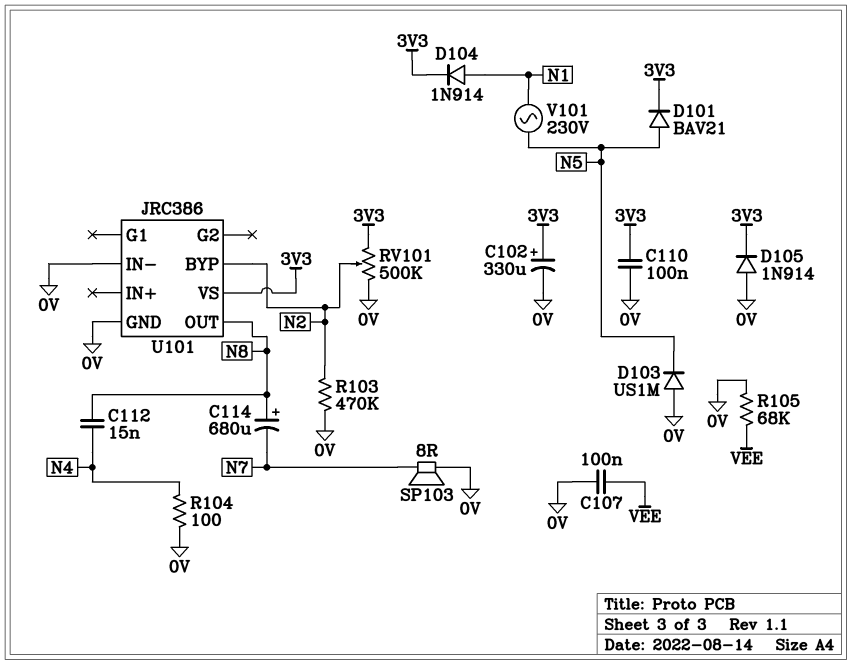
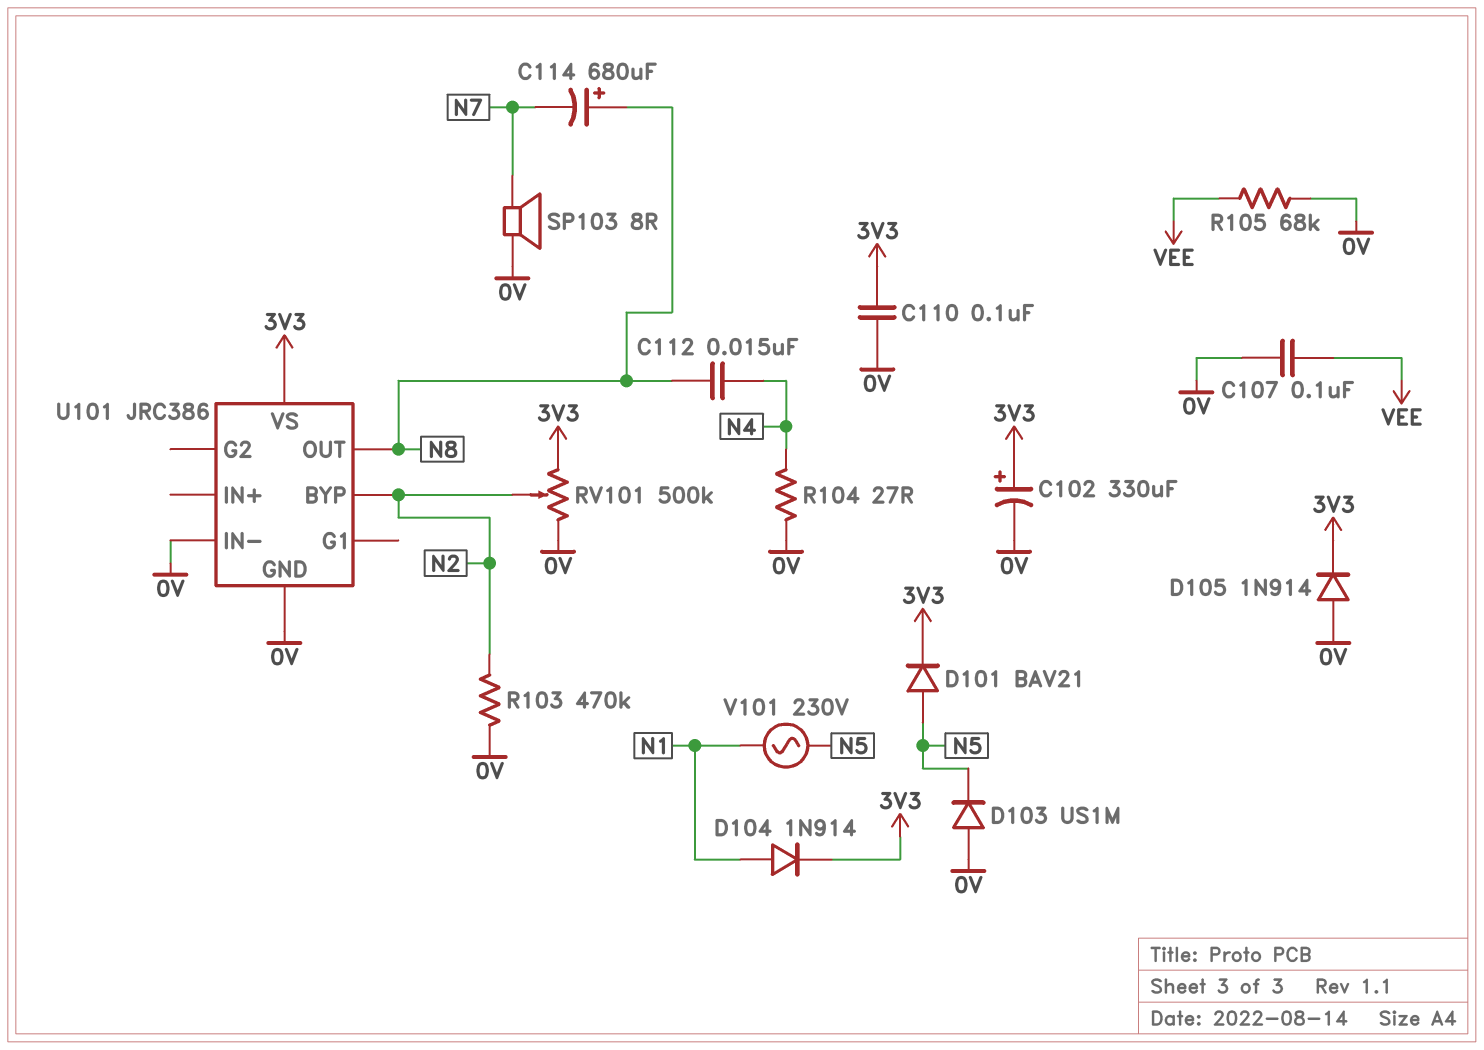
R104: 100 (0V, N4) -> 27 (0V, N4)

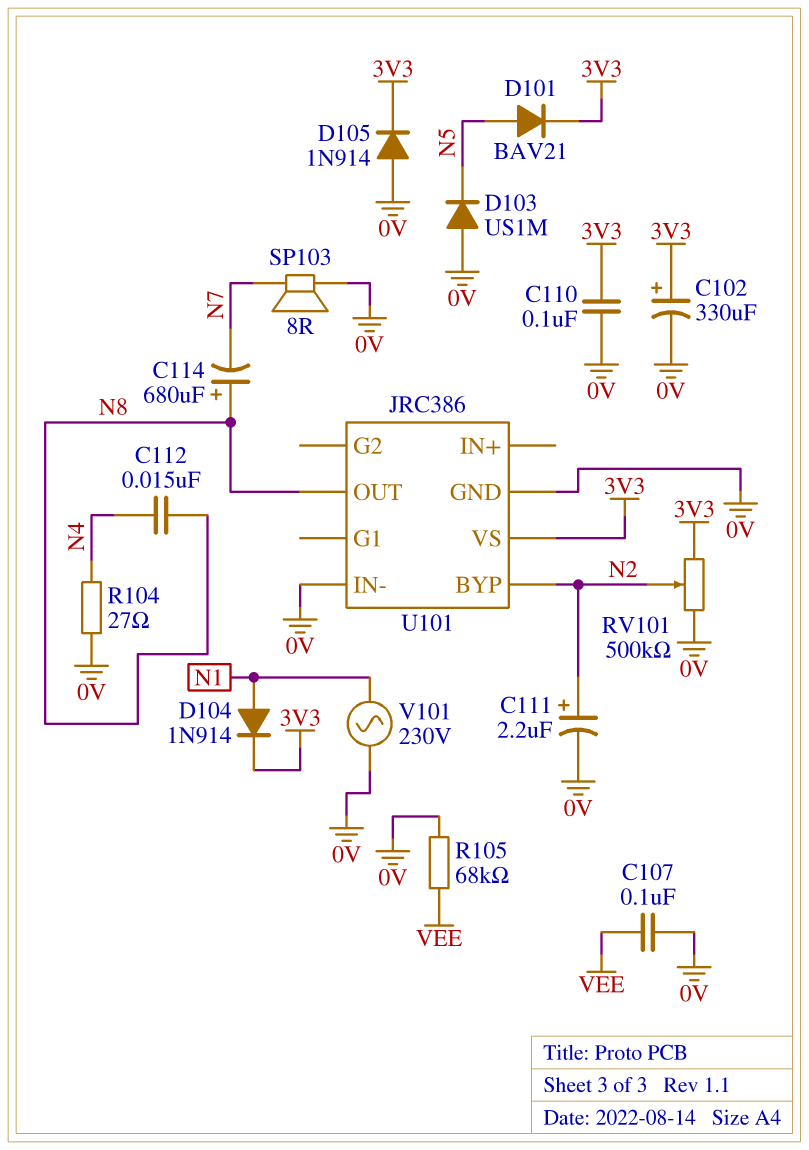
C111: none -> 2.2uF (plus N2, minus 0V)
R103: 470k (0V, N2) -> none
V101: AC 230V (N1, N5) -> AC 230V (0V, N1)

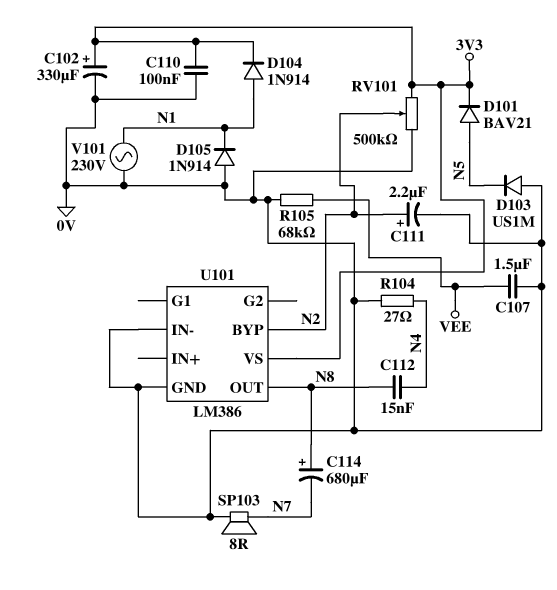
C107: 100nF (0V, VEE) -> 1.5uF (0V, VEE)
D105: diode 1N914 (A 0V, K 3V3) -> diode 1N914 (A 0V, K N1)
U101: JRC386 -> LM386

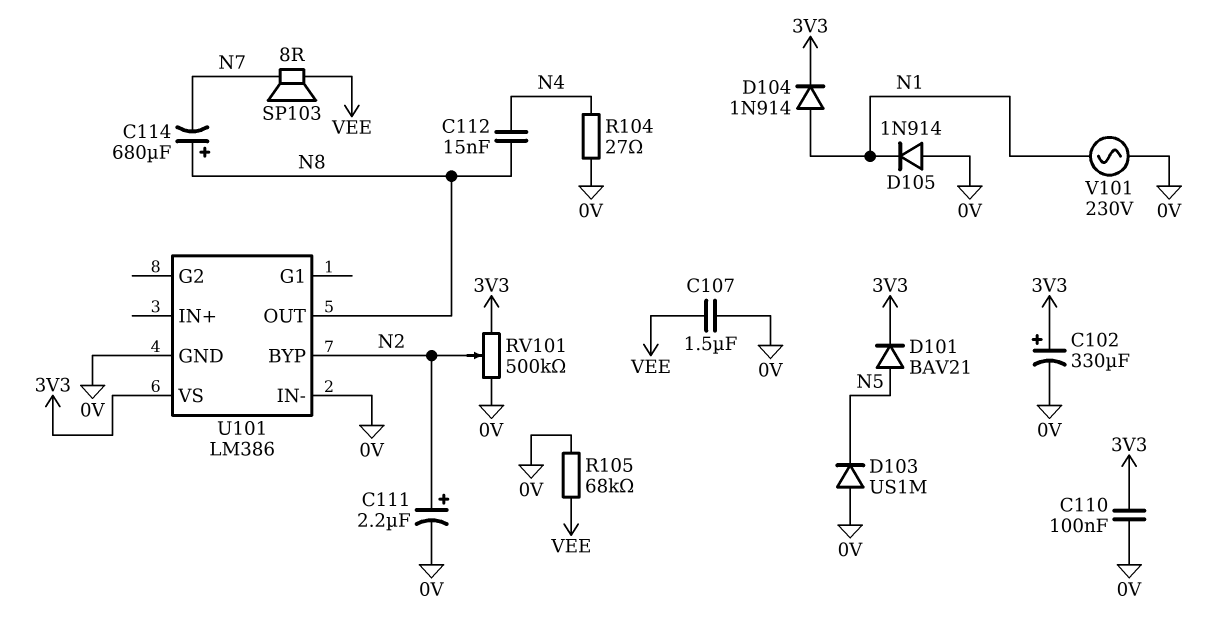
SP103: speaker 8R (0V, N7) -> speaker 8R (N7, VEE)

